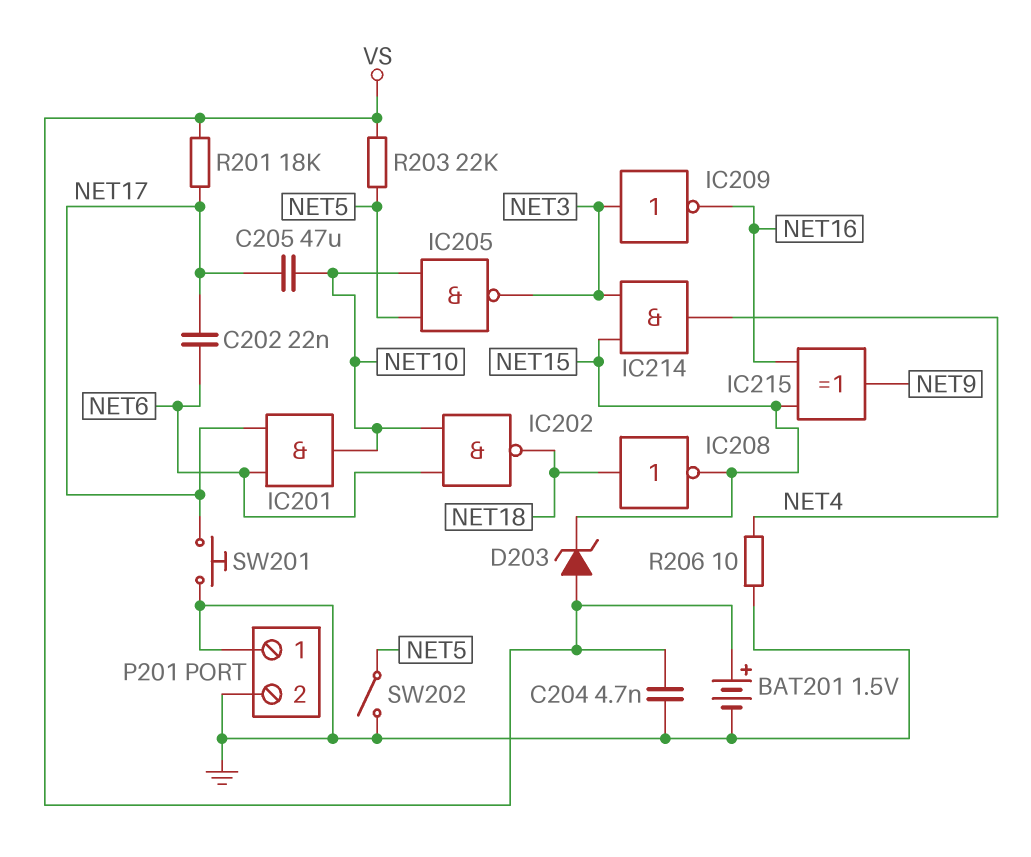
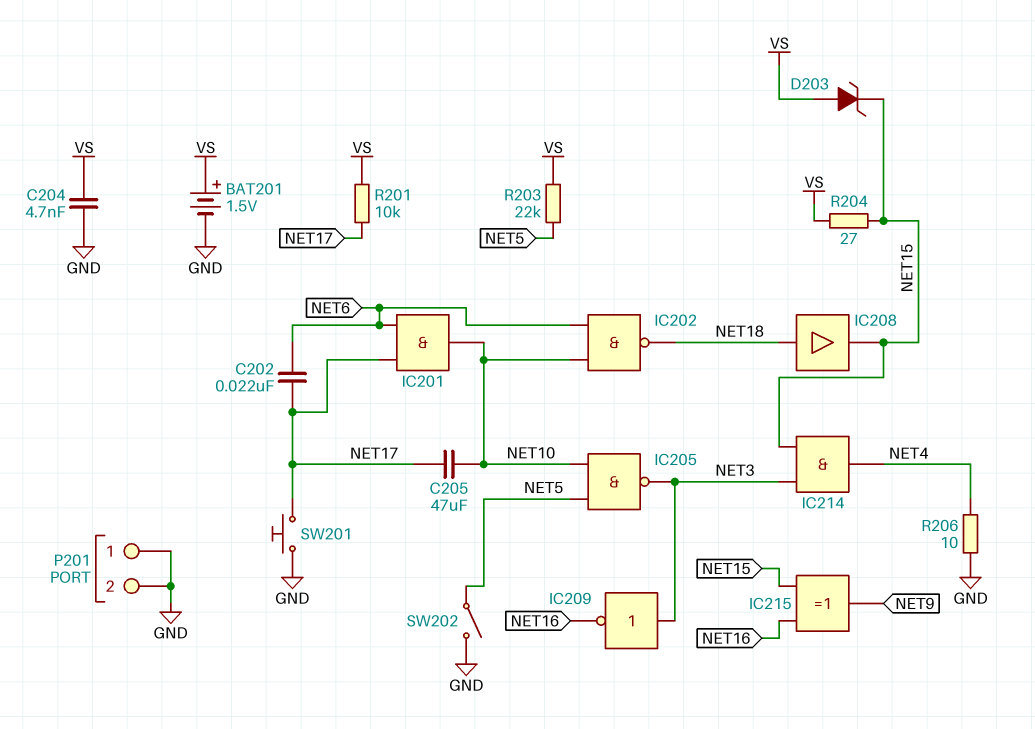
IC208: NOT (in NET18, out NET15) -> buffer (in NET18, out NET15)
R201: 18k (NET17, VS) -> 10k (NET17, VS)
R204: none -> 27 (NET15, VS)

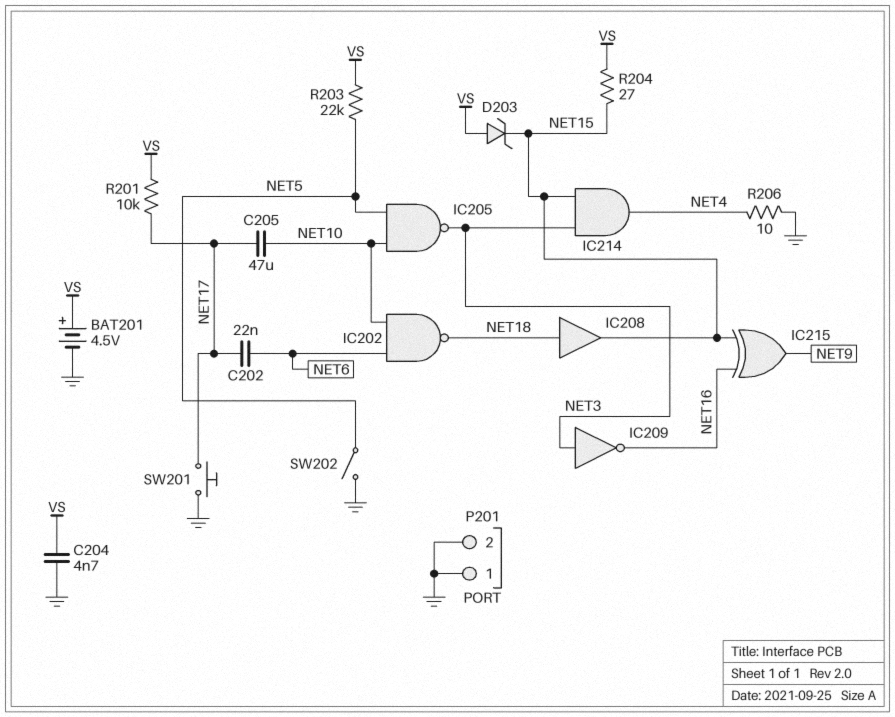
BAT201: 1.5V (plus VS, minus GND) -> 4.5V (plus VS, minus GND)
IC201: AND (in NET6, in NET17, out NET10) -> none

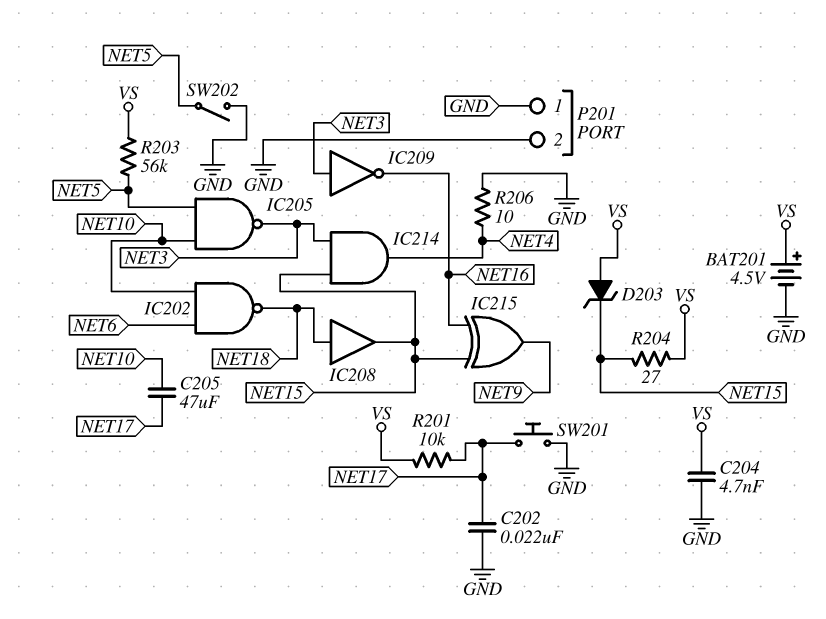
C202: 22nF (NET6, NET17) -> 22nF (GND, NET17)
R203: 22k (NET5, VS) -> 56k (NET5, VS)

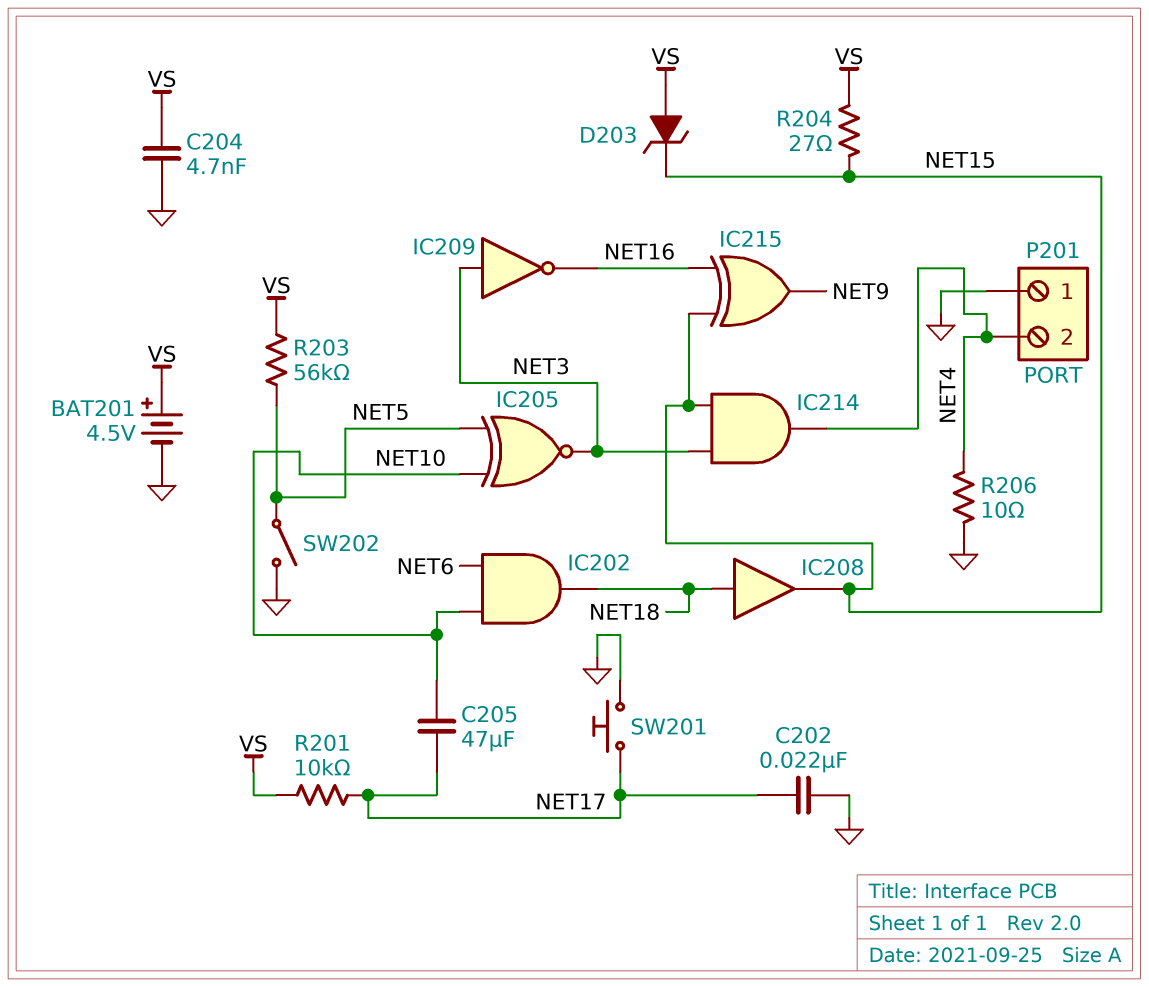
IC202: NAND (in NET6, in NET10, out NET18) -> AND (in NET6, in NET10, out NET18)
IC205: NAND (in NET5, in NET10, out NET3) -> XNOR (in NET5, in NET10, out NET3)
P201 pin 2: GND -> NET4

